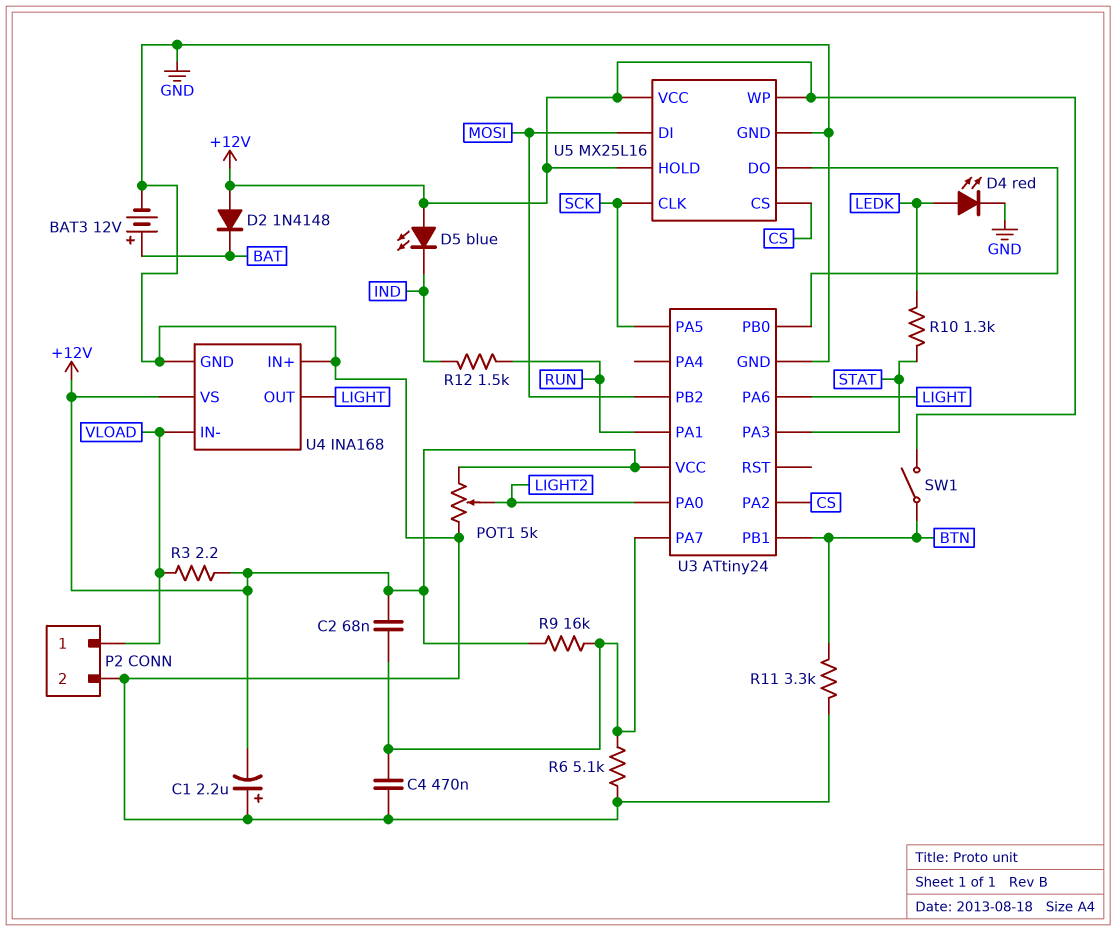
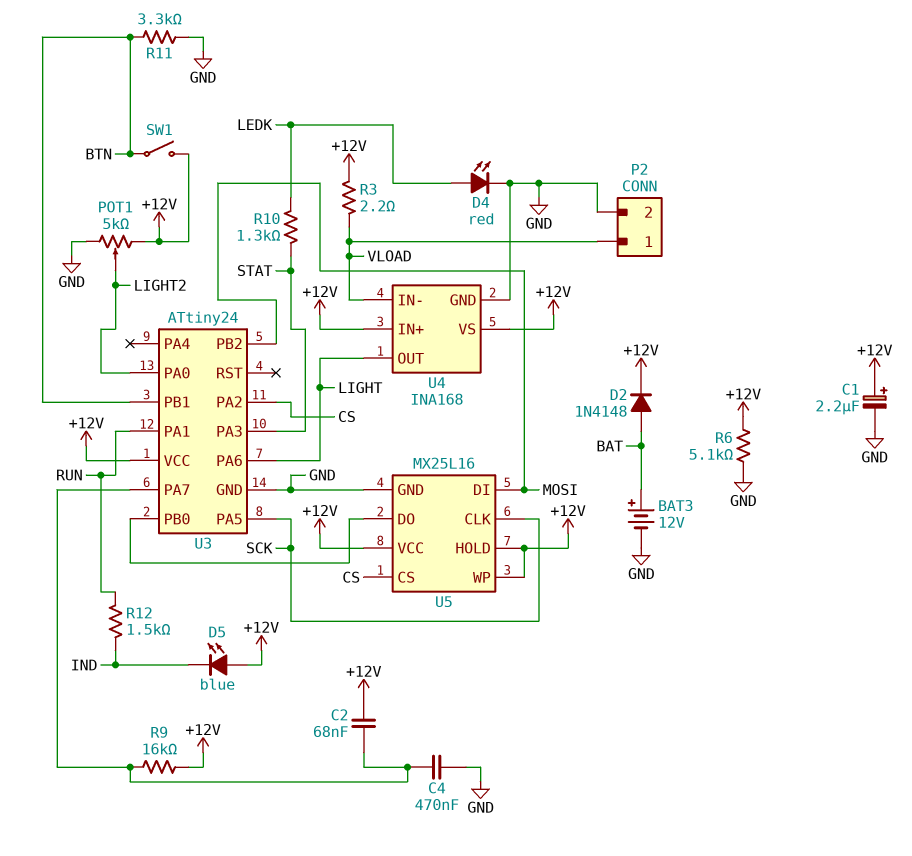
C1: 2.2uF (plus GND, minus +12V) -> 2.2uF (plus +12V, minus GND)
D2: diode 1N4148 (A +12V, K BAT) -> diode 1N4148 (A BAT, K +12V)
R6: 5.1k (GND, U3/PA7) -> 5.1k (+12V, GND)
U4 pin IN+: GND -> +12V

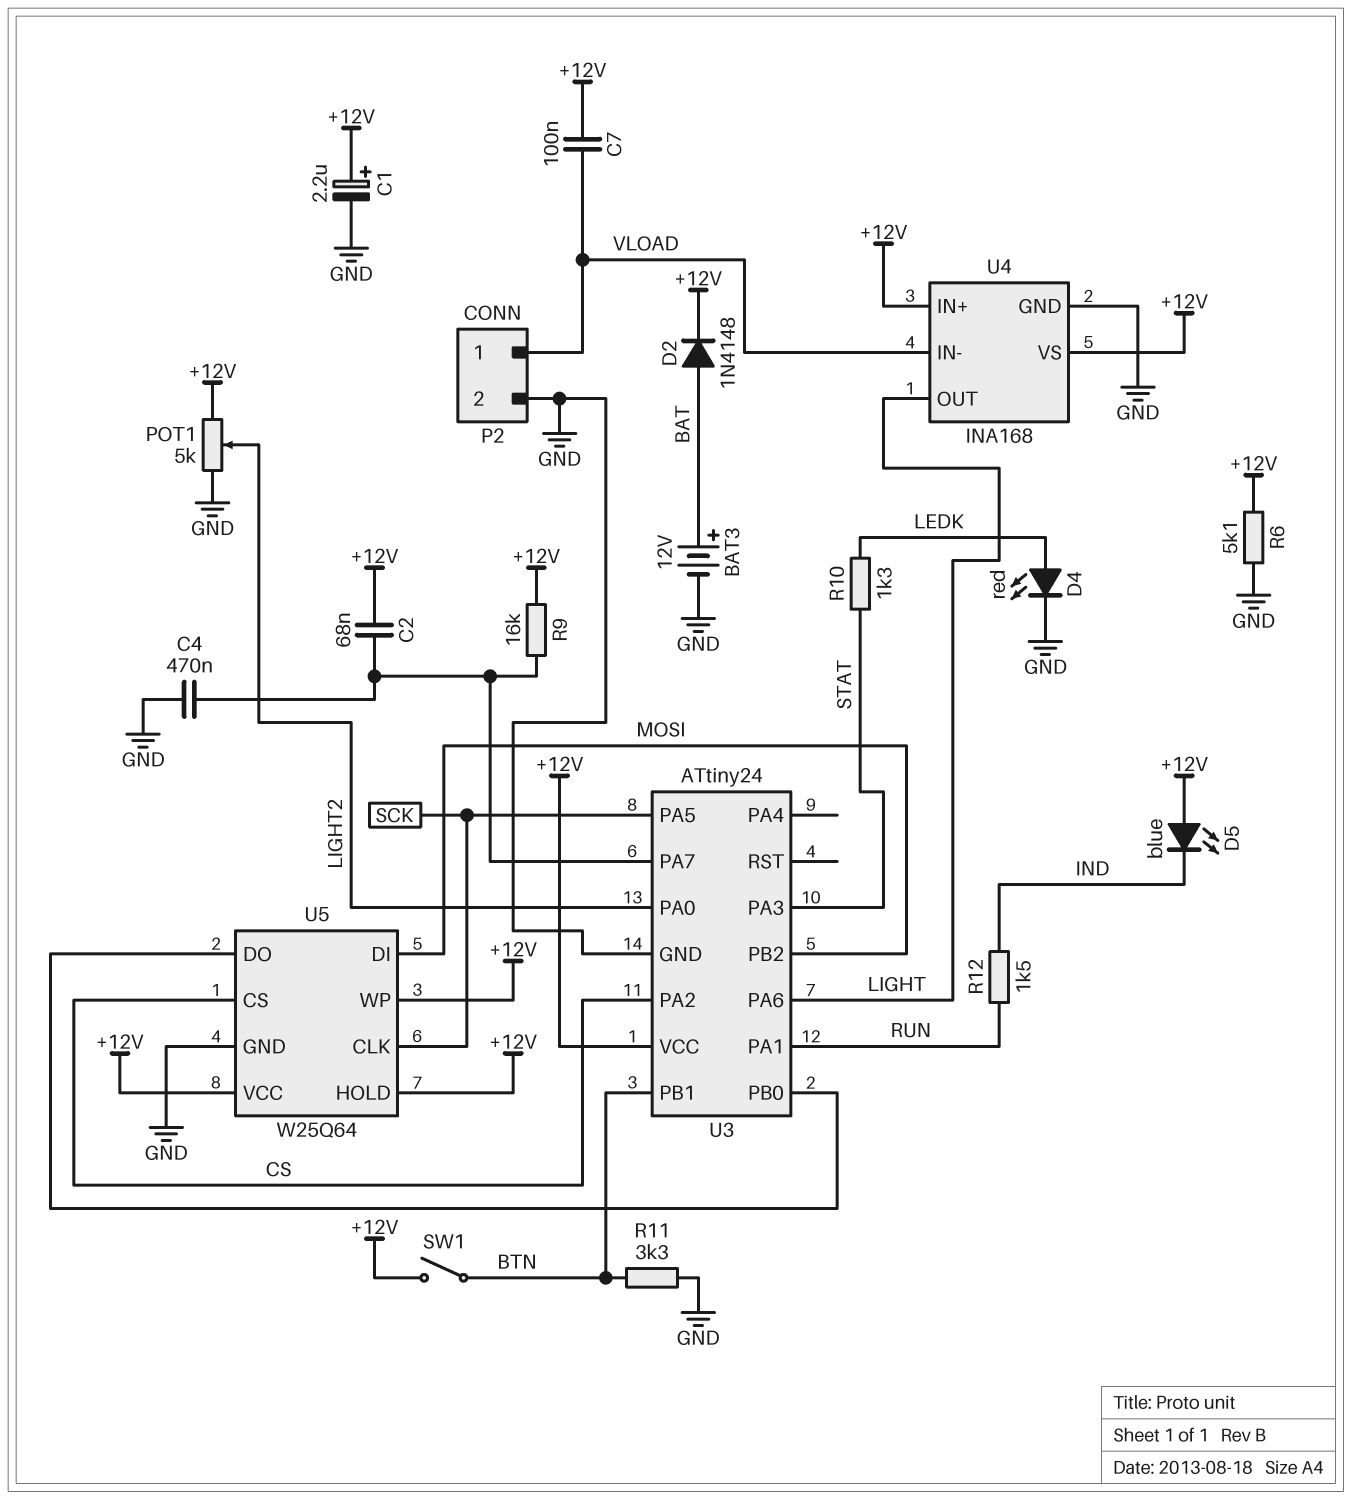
C7: none -> 100nF (+12V, VLOAD)
R3: 2.2 (+12V, VLOAD) -> none
U5: MX25L16 -> W25Q64

